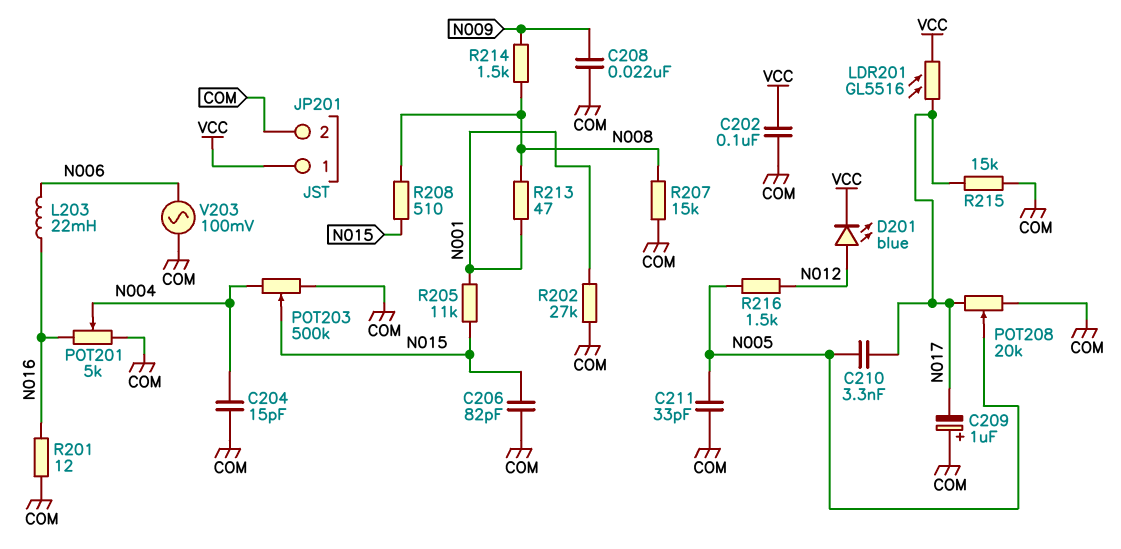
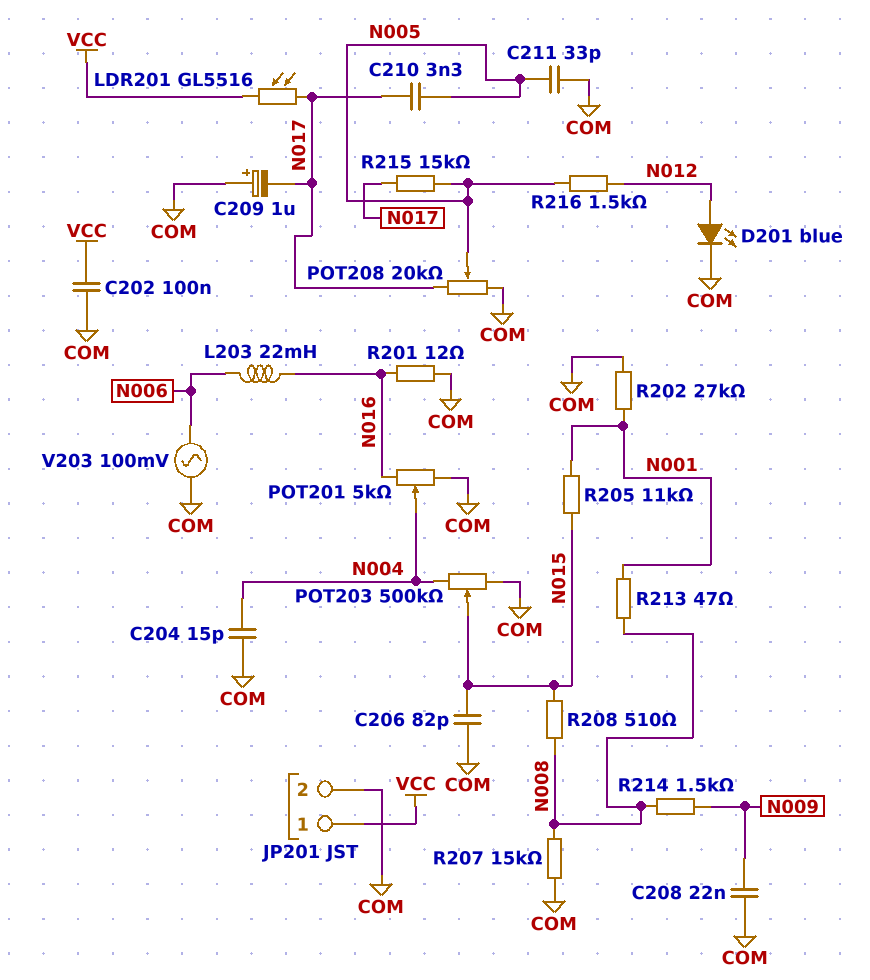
D201: LED blue (A N012, K VCC) -> LED blue (A N012, K COM)
R215: 15k (COM, N017) -> 15k (N005, N017)

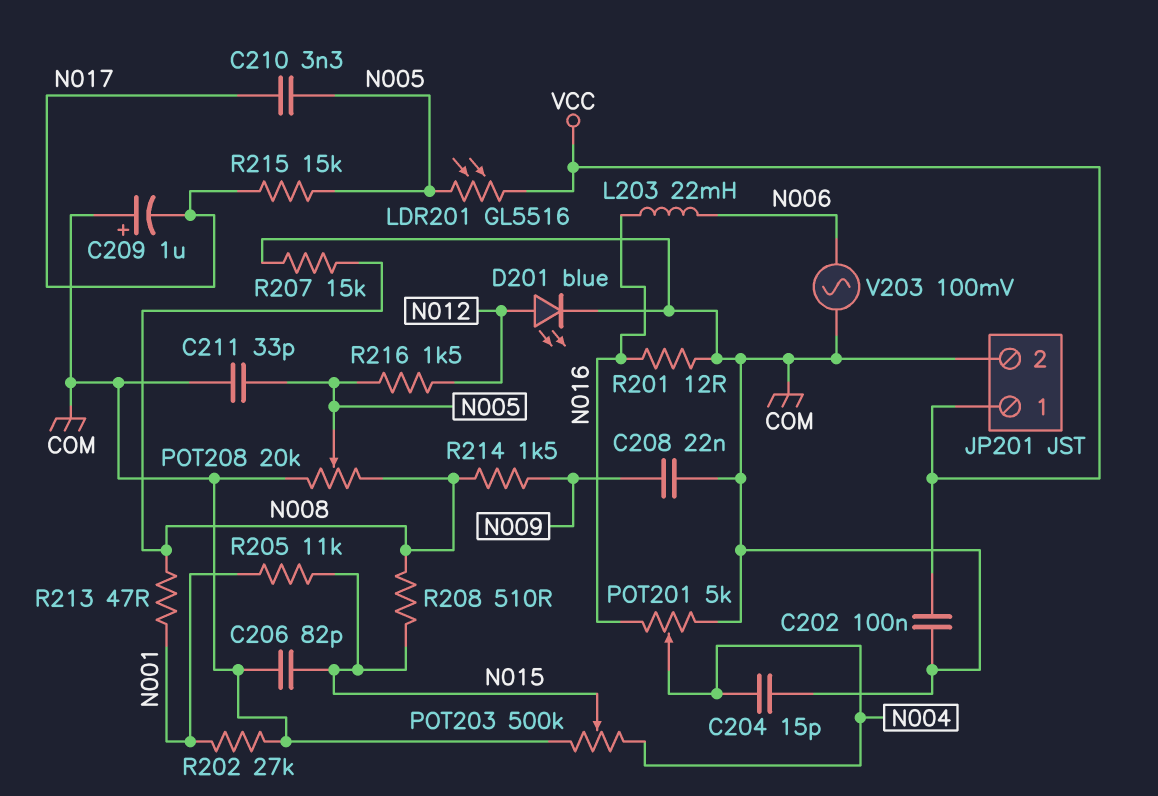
LDR201: GL5516 (N017, VCC) -> GL5516 (N005, VCC)
POT208: 20k (COM, N017, wiper N005) -> 20k (COM, N008, wiper N005)

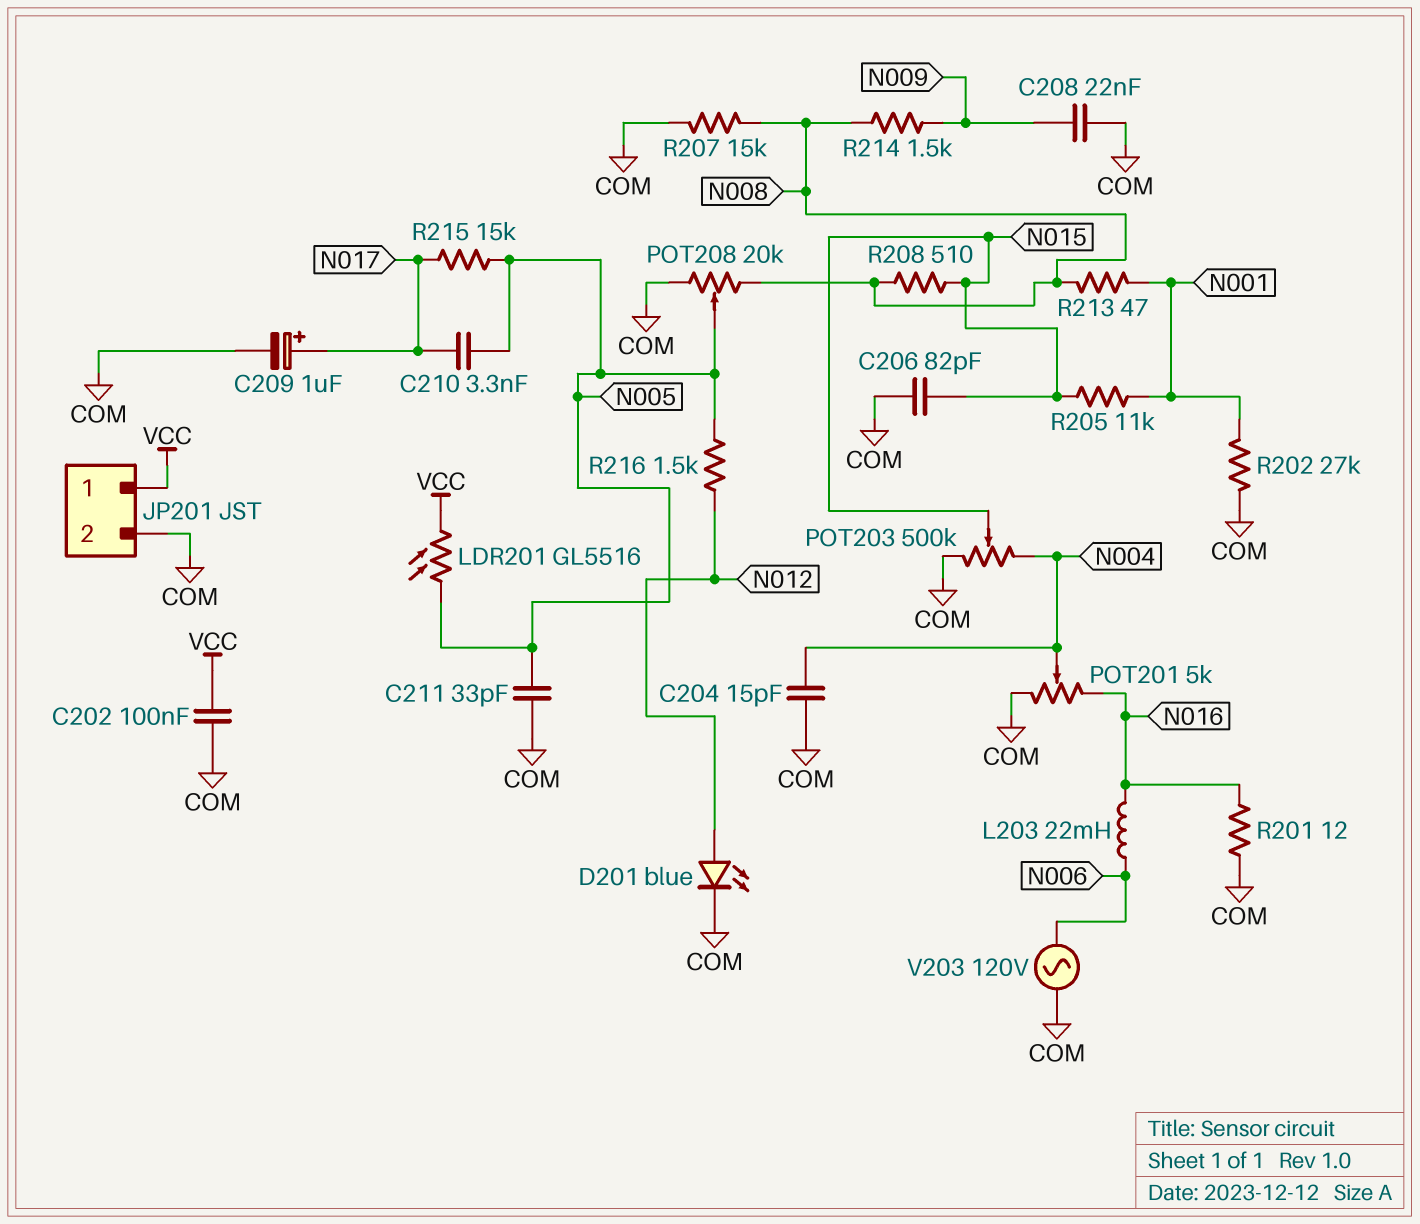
C209: 1uF (plus COM, minus N017) -> 1uF (plus N017, minus COM)
V203: AC 100mV (COM, N006) -> AC 120V (COM, N006)

